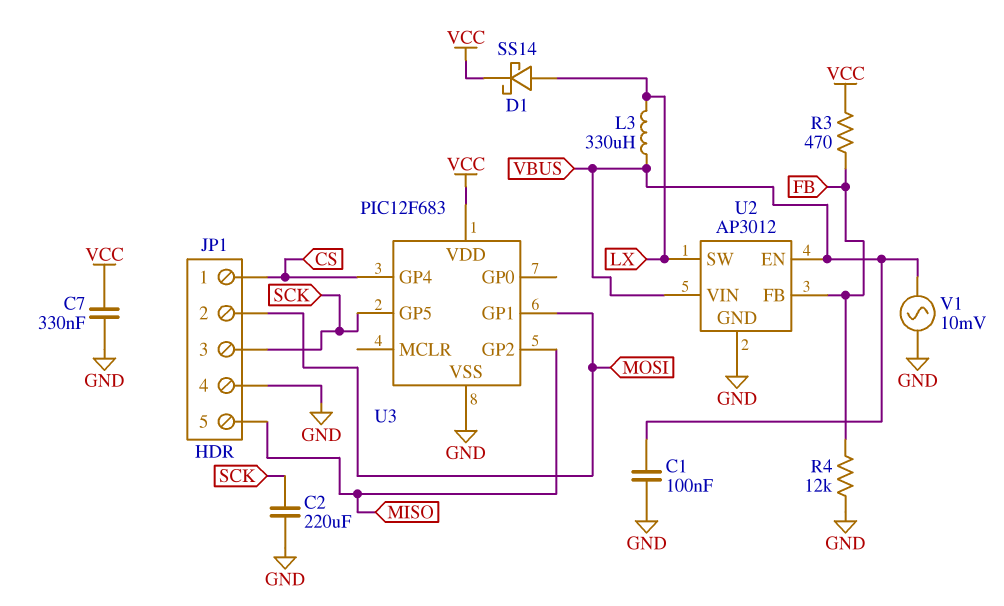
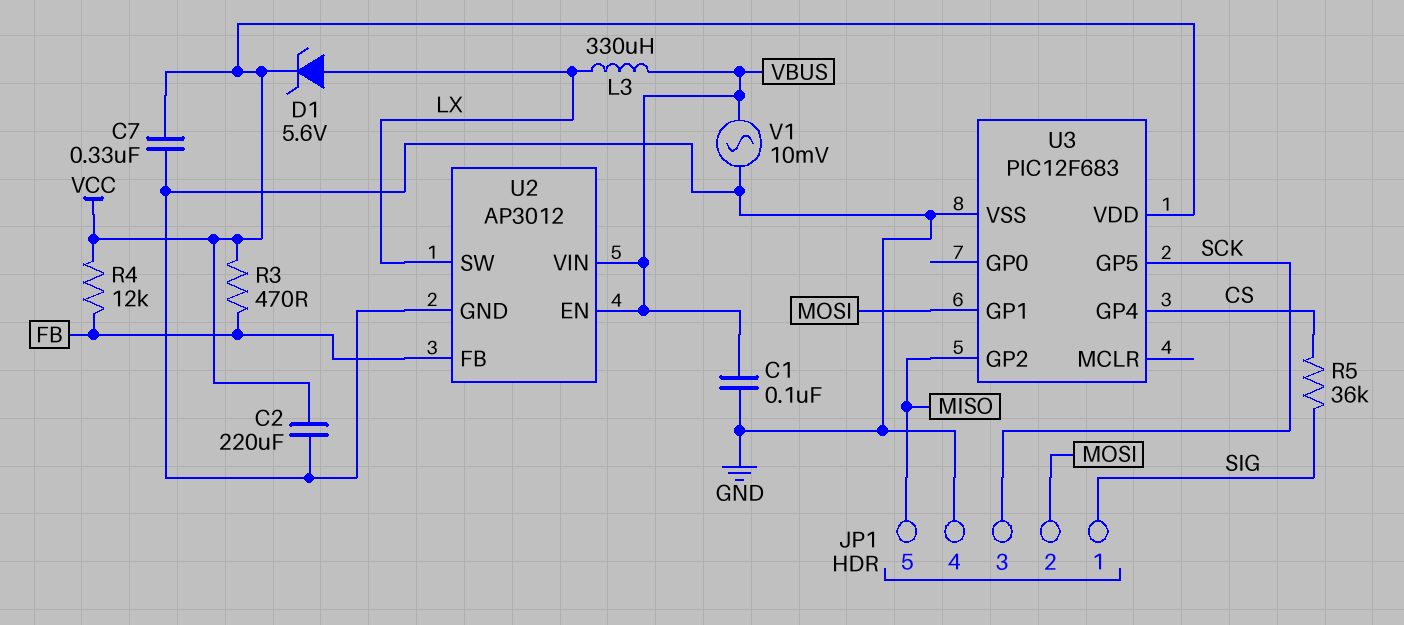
C2: 220uF (GND, SCK) -> 220uF (GND, VCC)
D1: schottky SS14 (A LX, K VCC) -> zener 5.6V (A LX, K VCC)
JP1 pin 1: CS -> SIG
R4: 12k (FB, GND) -> 12k (FB, VCC)
R5: none -> 36k (CS, SIG)

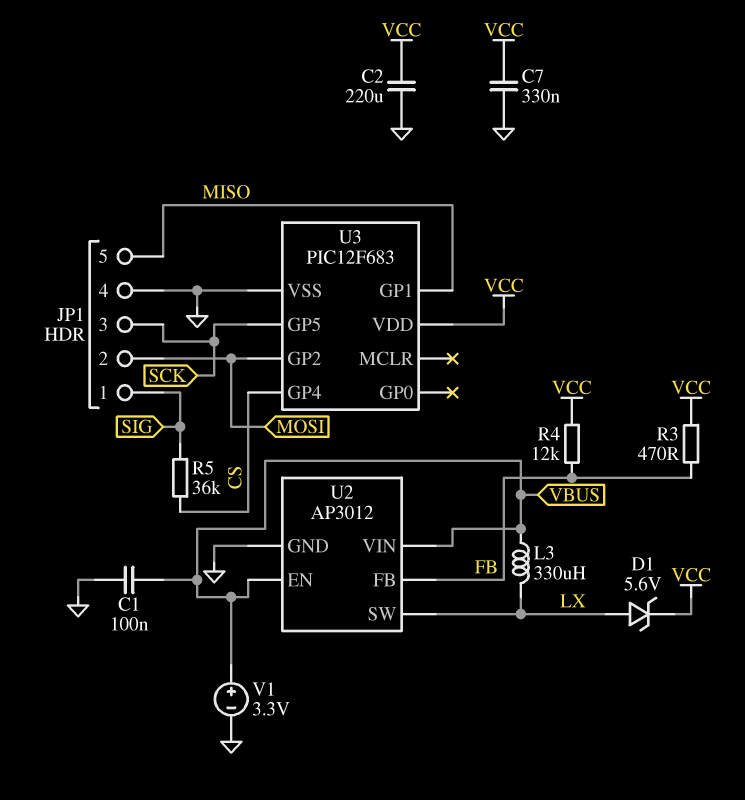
U3 pin GP1: MOSI -> MISO
U3 pin GP2: MISO -> MOSI
V1: AC 10mV (GND, VBUS) -> 3.3V (plus VBUS, minus GND)

